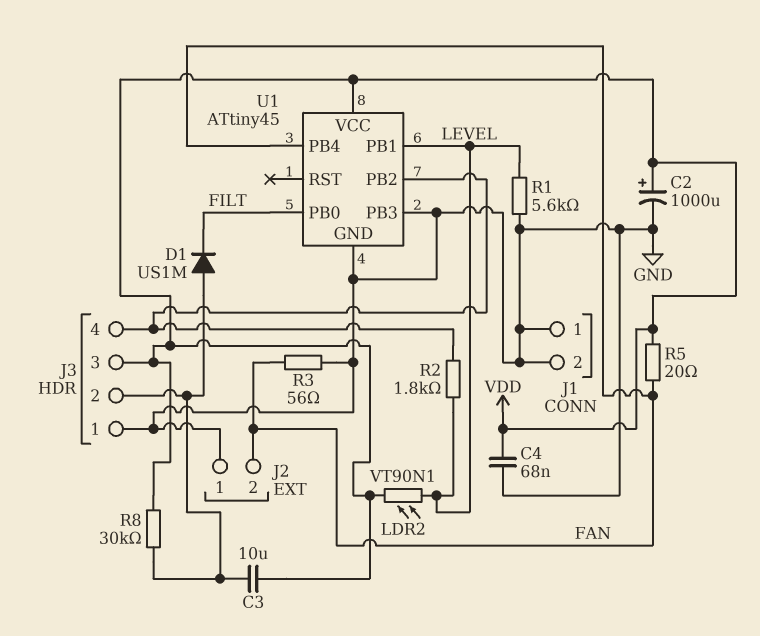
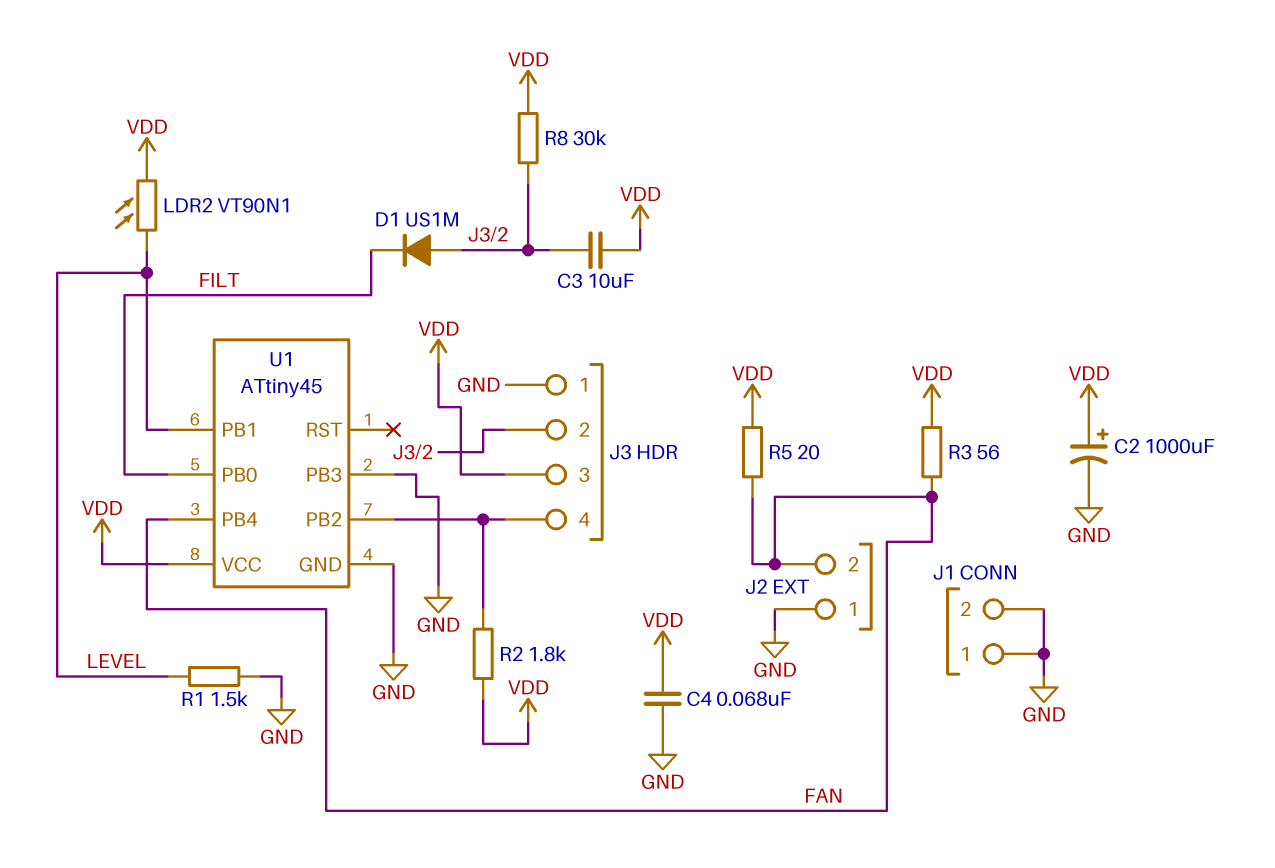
R1: 5.6k (GND, LEVEL) -> 1.5k (GND, LEVEL)
R2: 1.8k (J3/4, LEVEL) -> 1.8k (J3/4, VDD)
R3: 56 (FAN, GND) -> 56 (FAN, VDD)

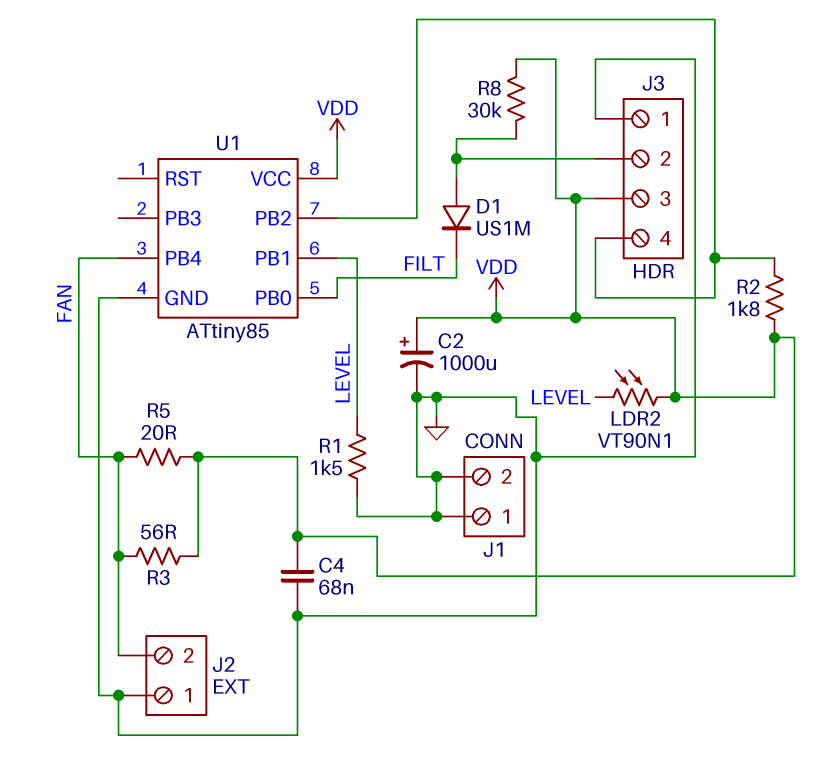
C3: 10uF (J3/2, VDD) -> none
U1: ATtiny45 -> ATtiny85
U1 pin PB3: GND -> none

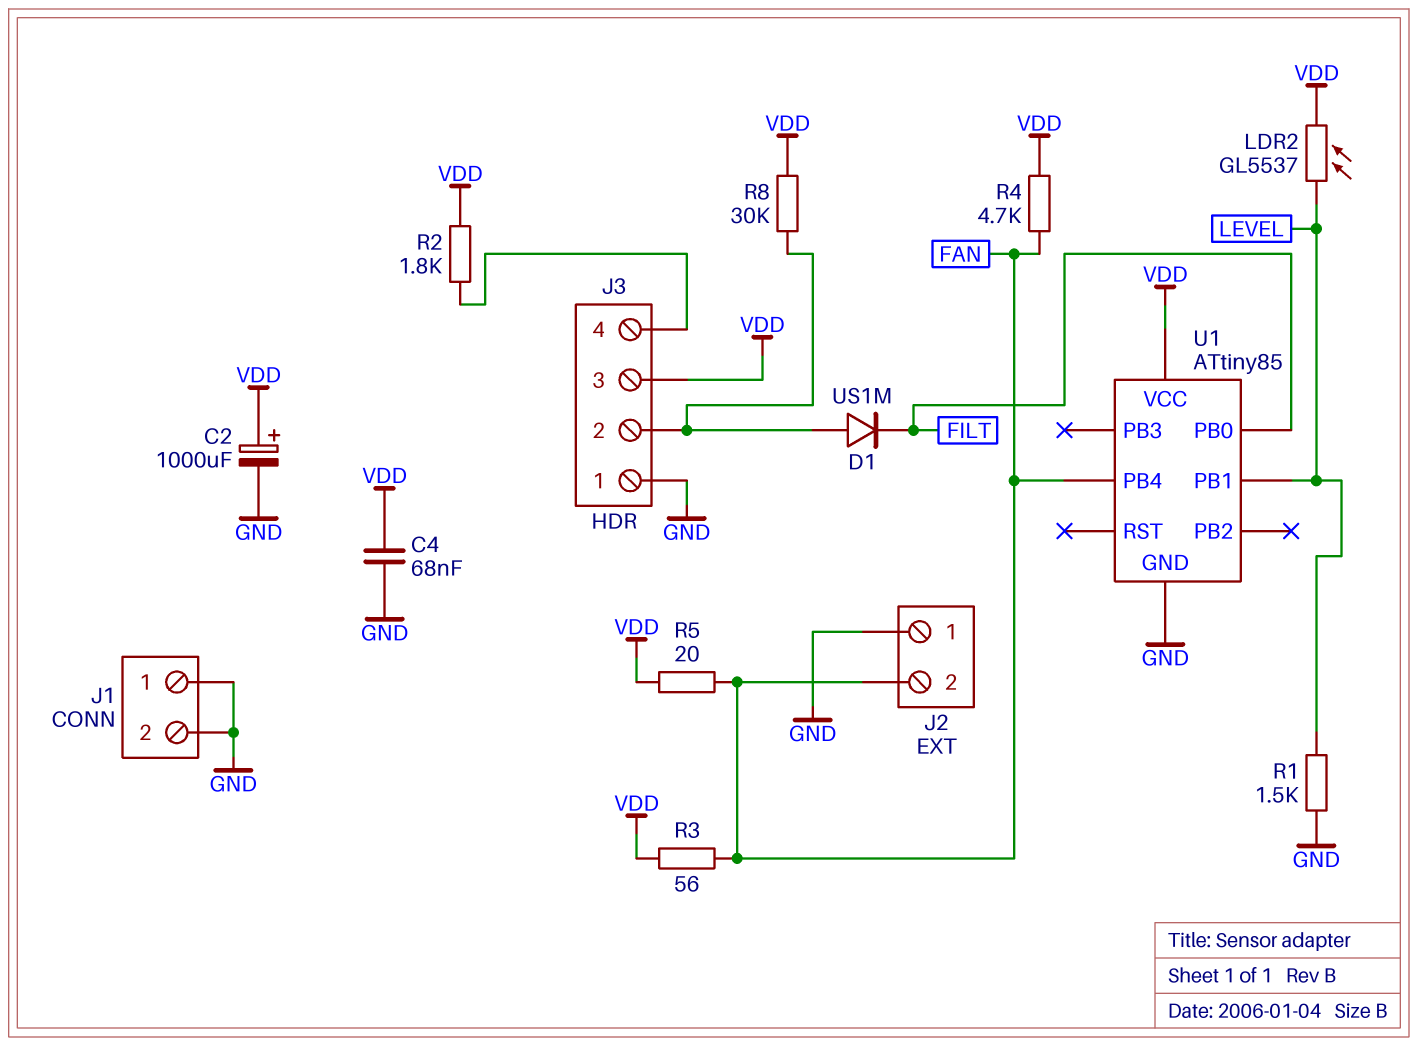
LDR2: VT90N1 (LEVEL, VDD) -> GL5537 (LEVEL, VDD)
R4: none -> 4.7k (FAN, VDD)
U1 pin PB2: J3/4 -> none

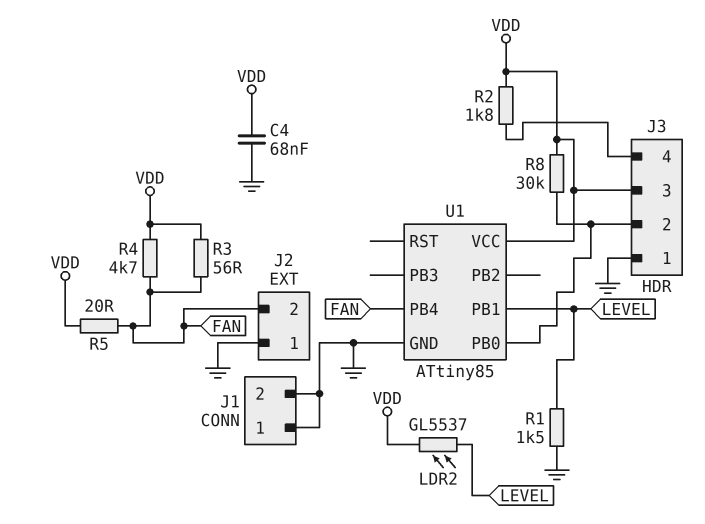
C2: 1000uF (plus VDD, minus GND) -> none
D1: diode US1M (A J3/2, K FILT) -> none
U1 pin PB0: FILT -> J3/2

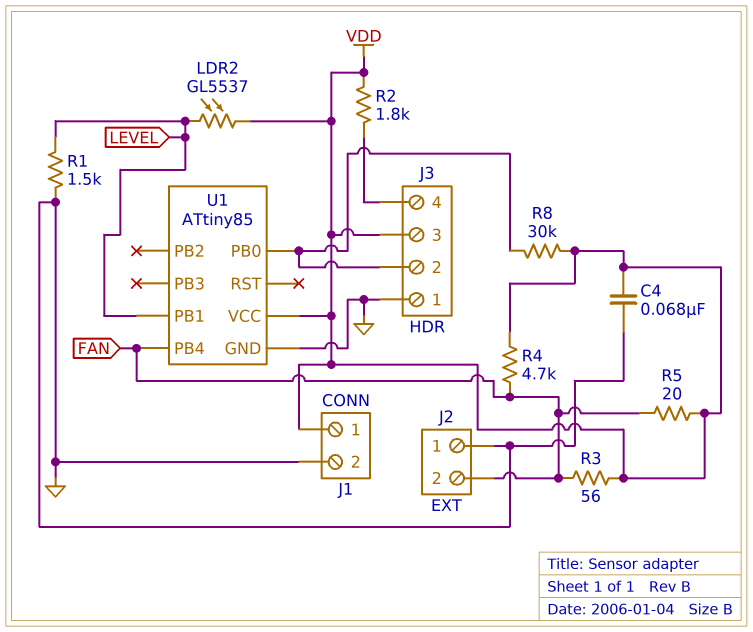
J1 pin 1: GND -> VDD

